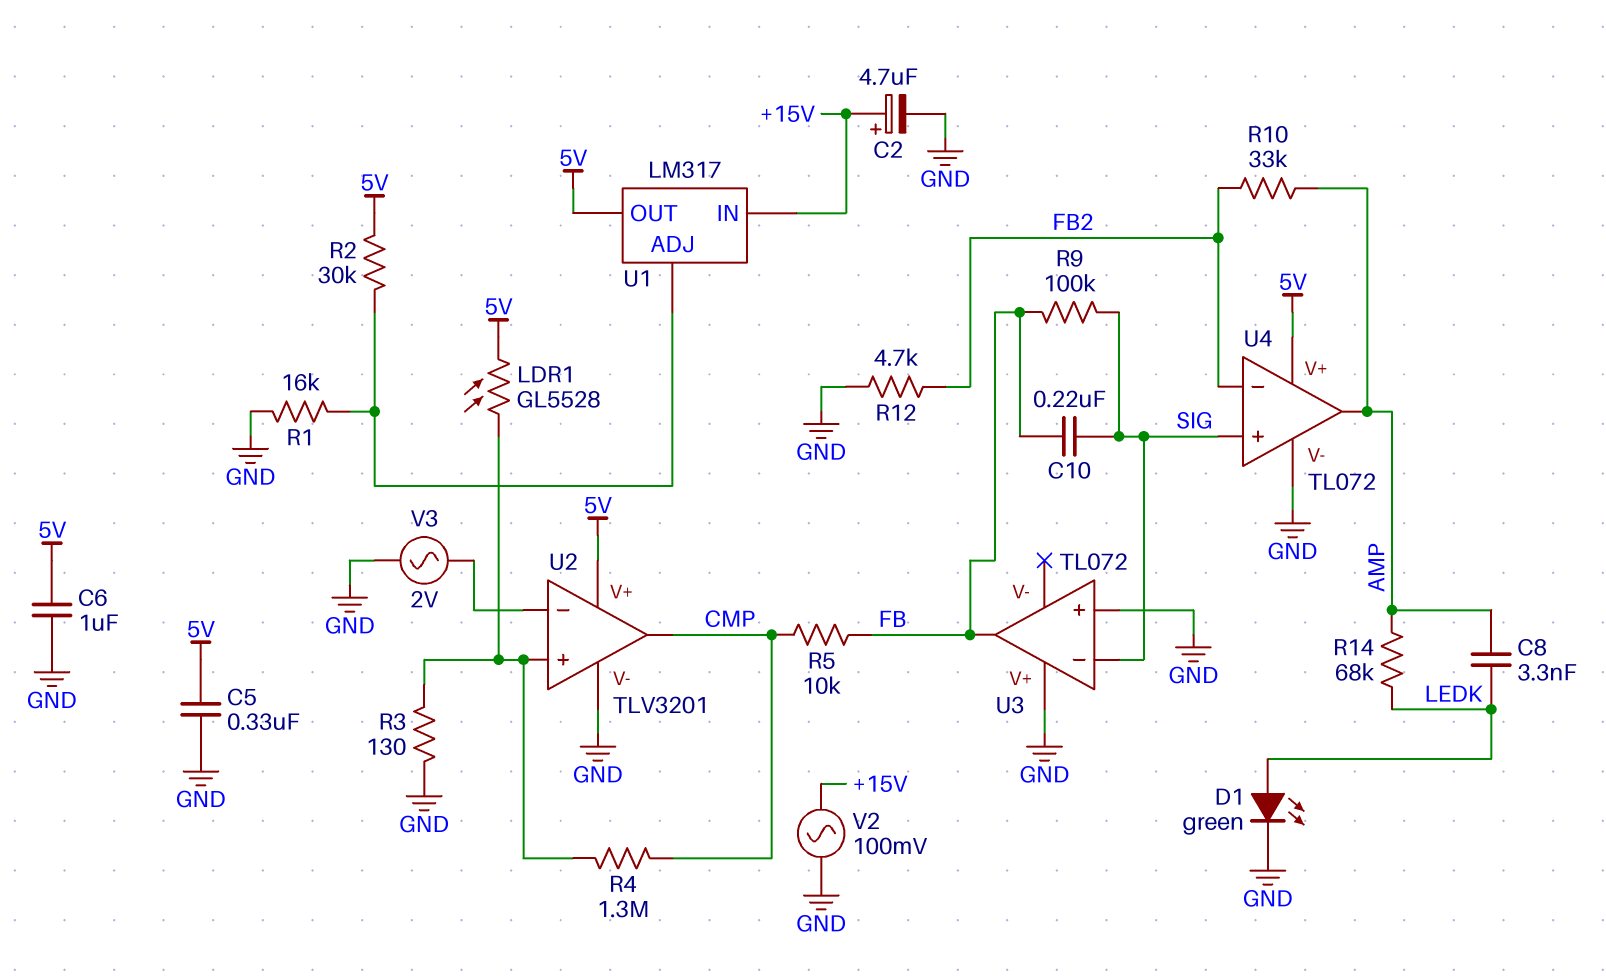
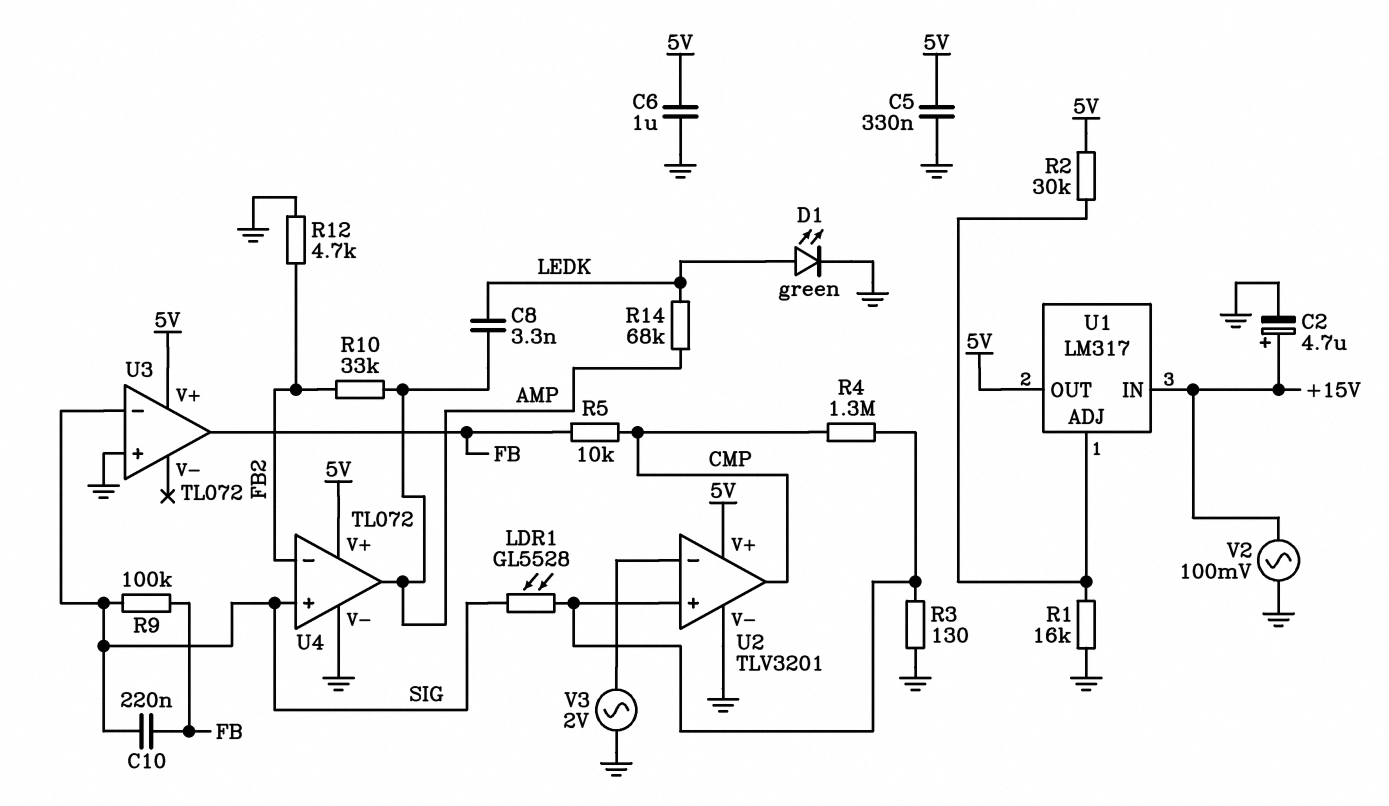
LDR1: GL5528 (5V, U2/in+) -> GL5528 (SIG, U2/in+)
U3 pin V+: GND -> 5V

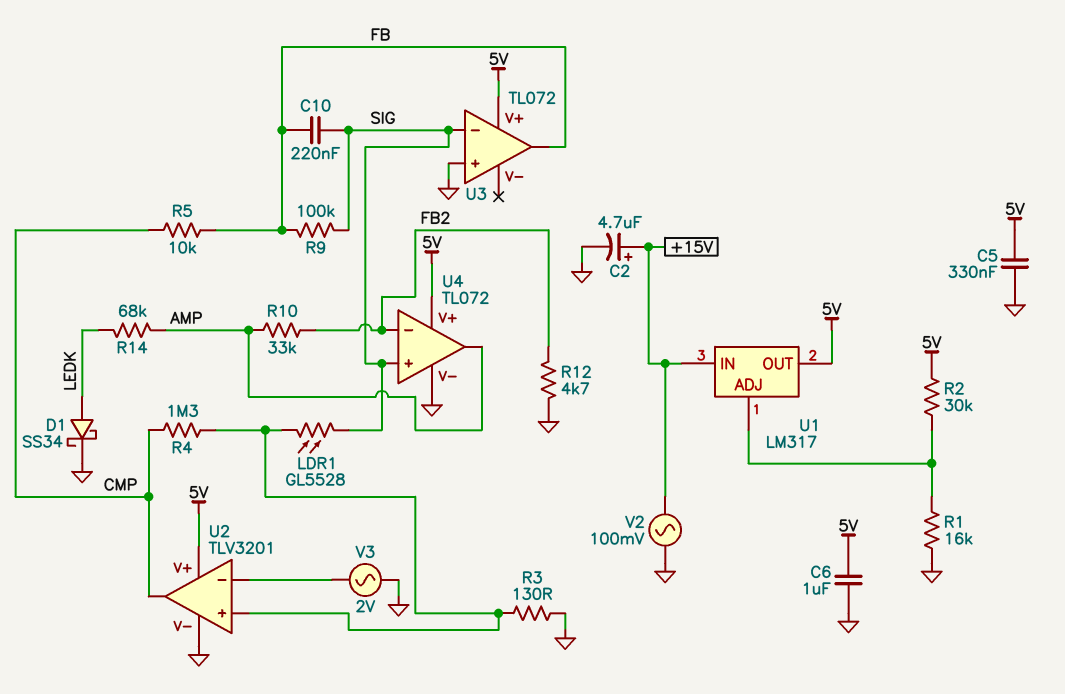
C8: 3.3nF (AMP, LEDK) -> none
D1: LED green (A LEDK, K GND) -> schottky SS34 (A LEDK, K GND)

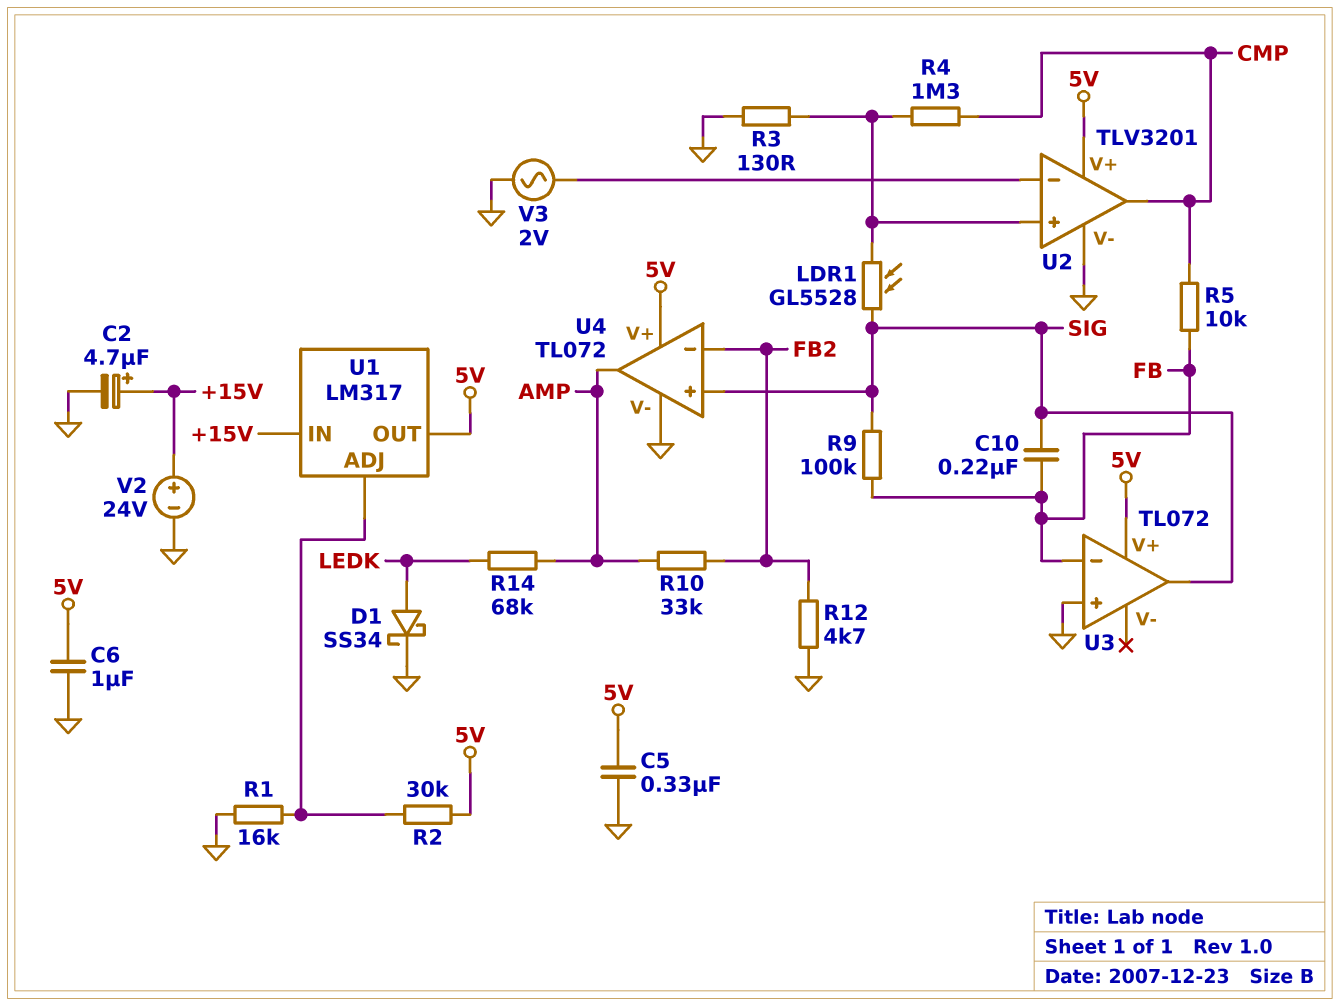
U3 pin in-: SIG -> FB
U3 pin out: FB -> SIG
V2: AC 100mV (+15V, GND) -> 24V (plus +15V, minus GND)

